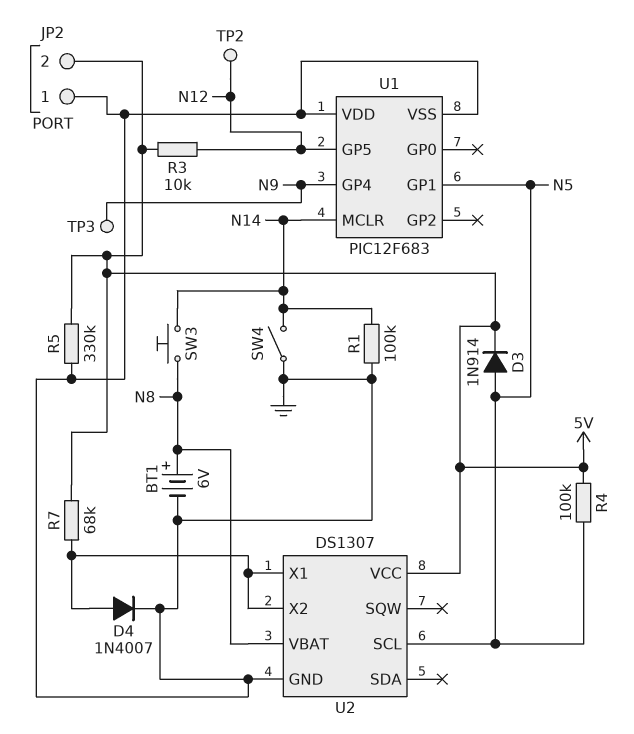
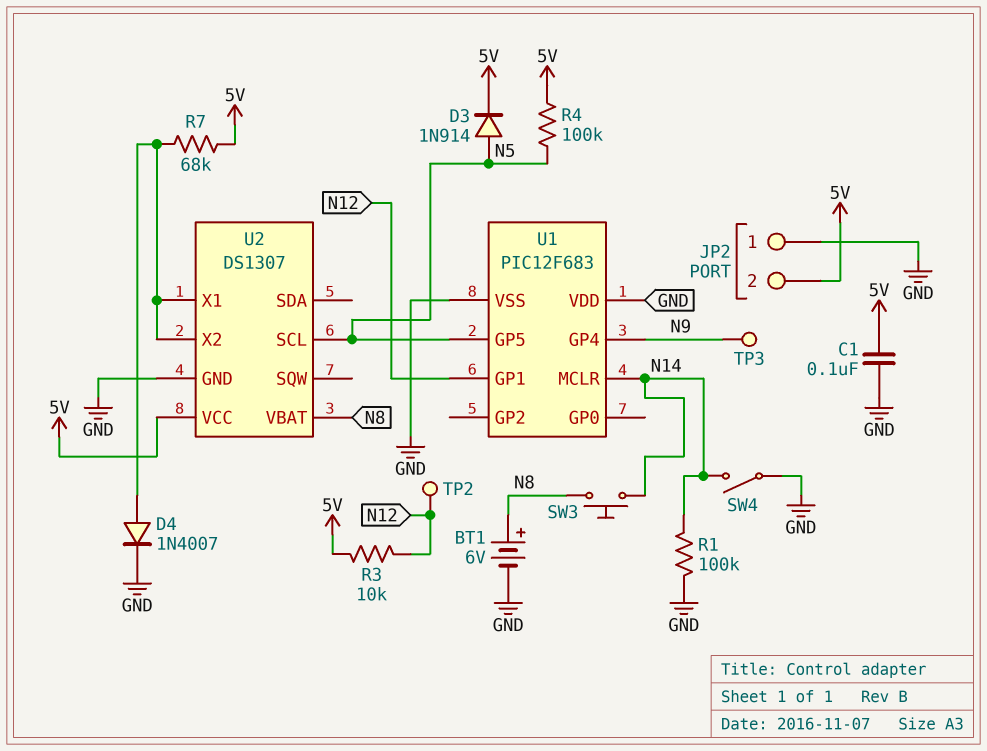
C1: none -> 100nF (5V, GND)
R5: 330k (5V, GND) -> none
U1 pin GP1: N5 -> N12
U1 pin GP5: N12 -> N5

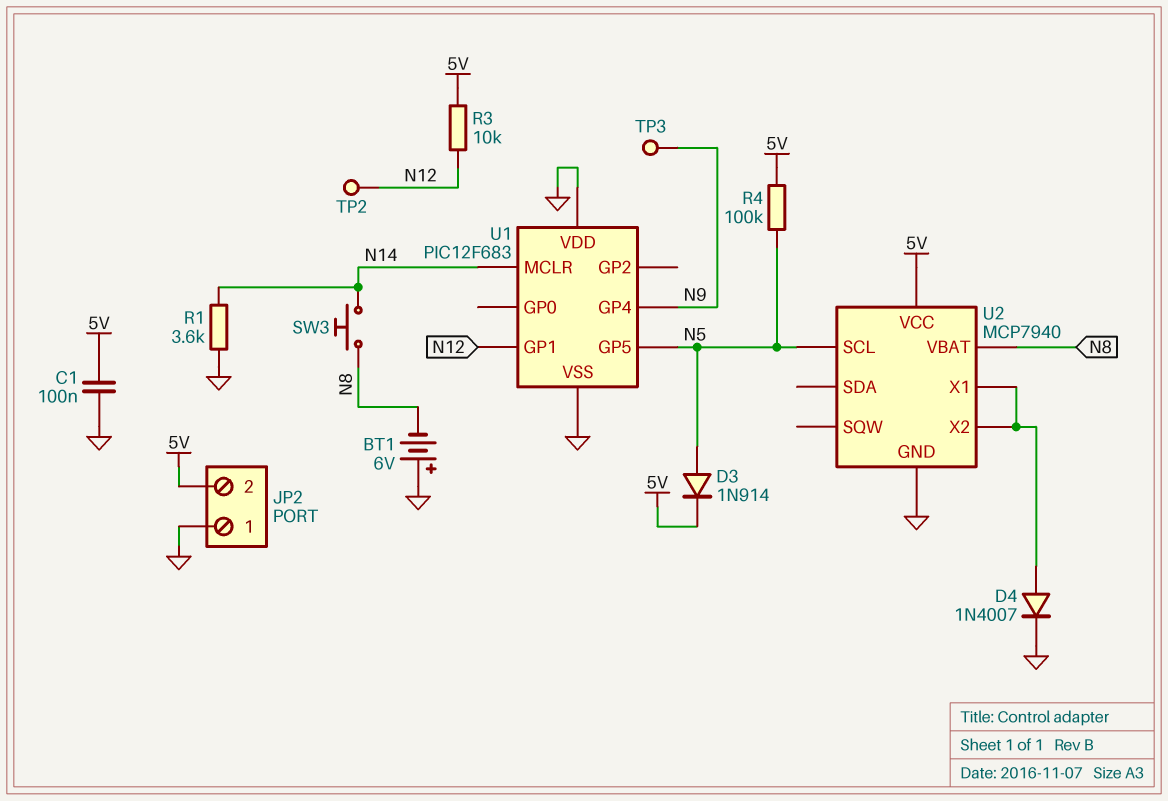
BT1: 6V (plus N8, minus GND) -> 6V (plus GND, minus N8)
R1: 100k (GND, N14) -> 3.6k (GND, N14)
R7: 68k (5V, U2/X1) -> none
SW4: switch (GND, N14) -> none
U2: DS1307 -> MCP7940

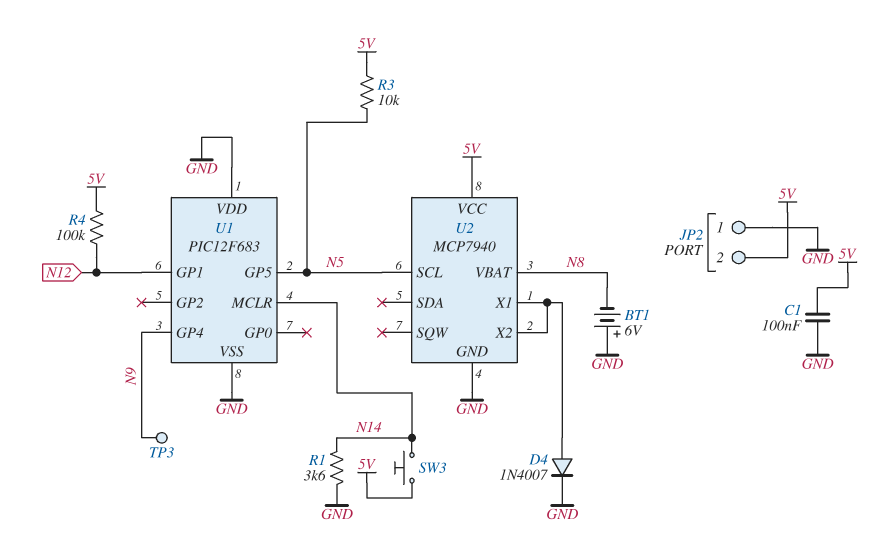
D3: diode 1N914 (A N5, K 5V) -> none
R3: 10k (5V, N12) -> 10k (5V, N5)
R4: 100k (5V, N5) -> 100k (5V, N12)
SW3: button (N8, N14) -> button (5V, N14)
TP2: test point (N12) -> none

